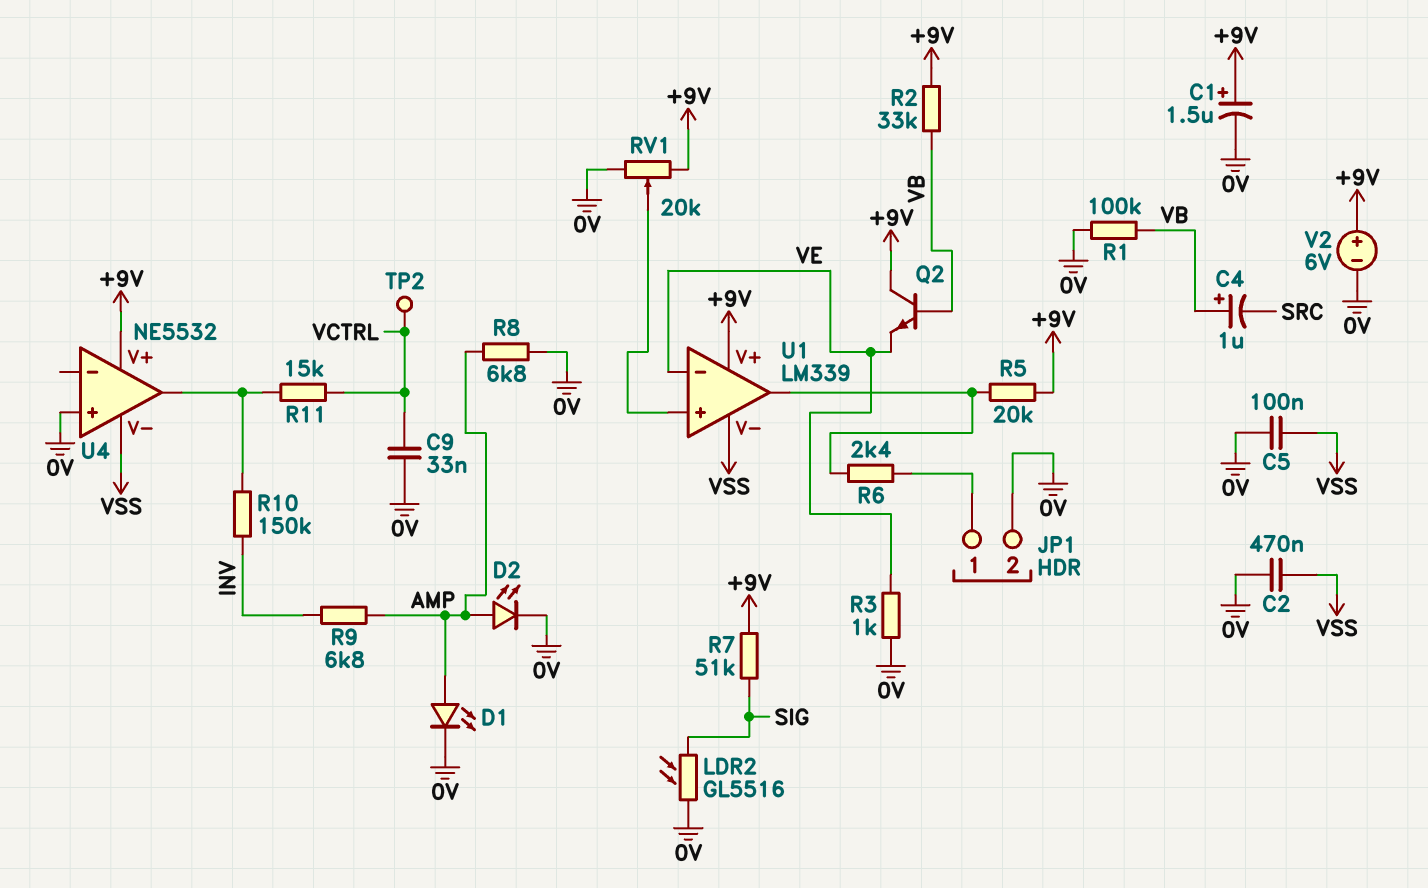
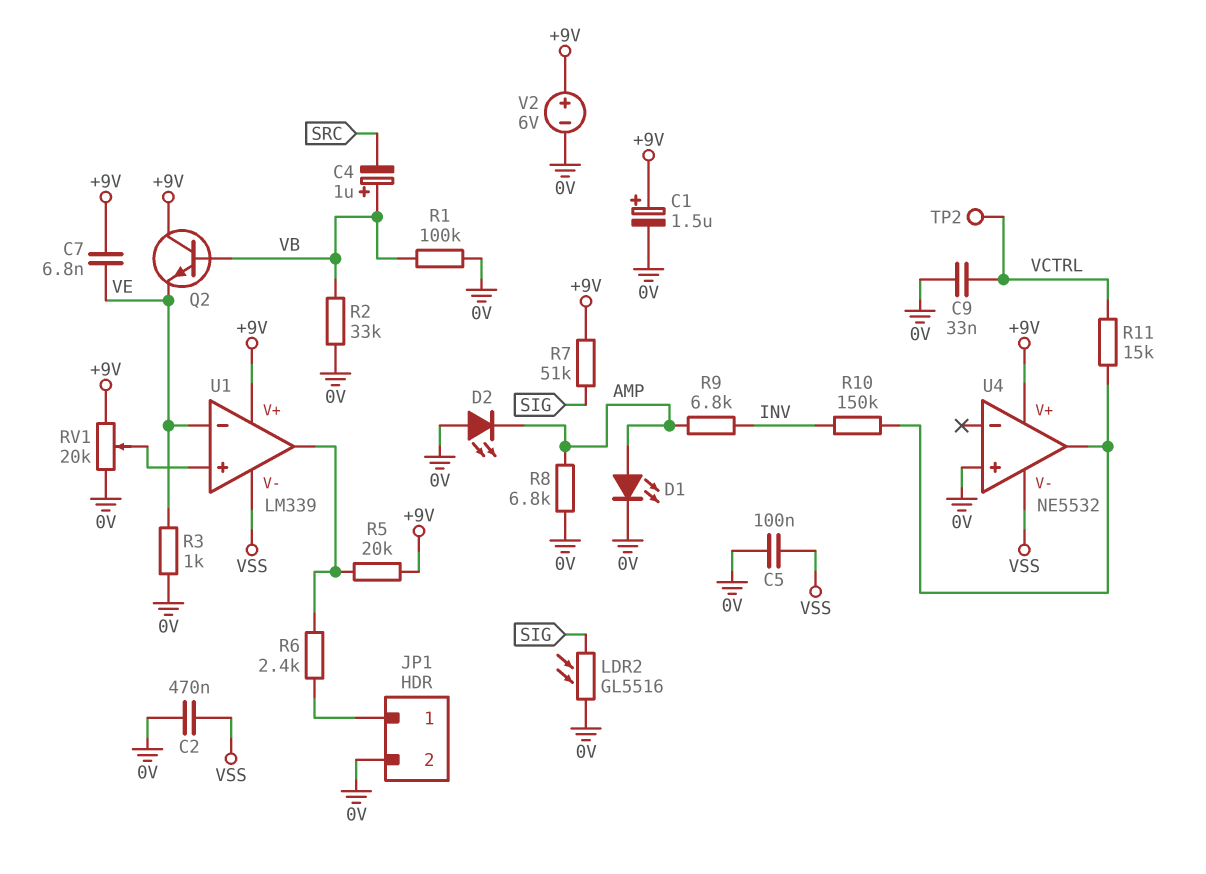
C7: none -> 6.8nF (+9V, VE)
D2: LED (A AMP, K 0V) -> LED (A 0V, K AMP)
R2: 33k (+9V, VB) -> 33k (0V, VB)

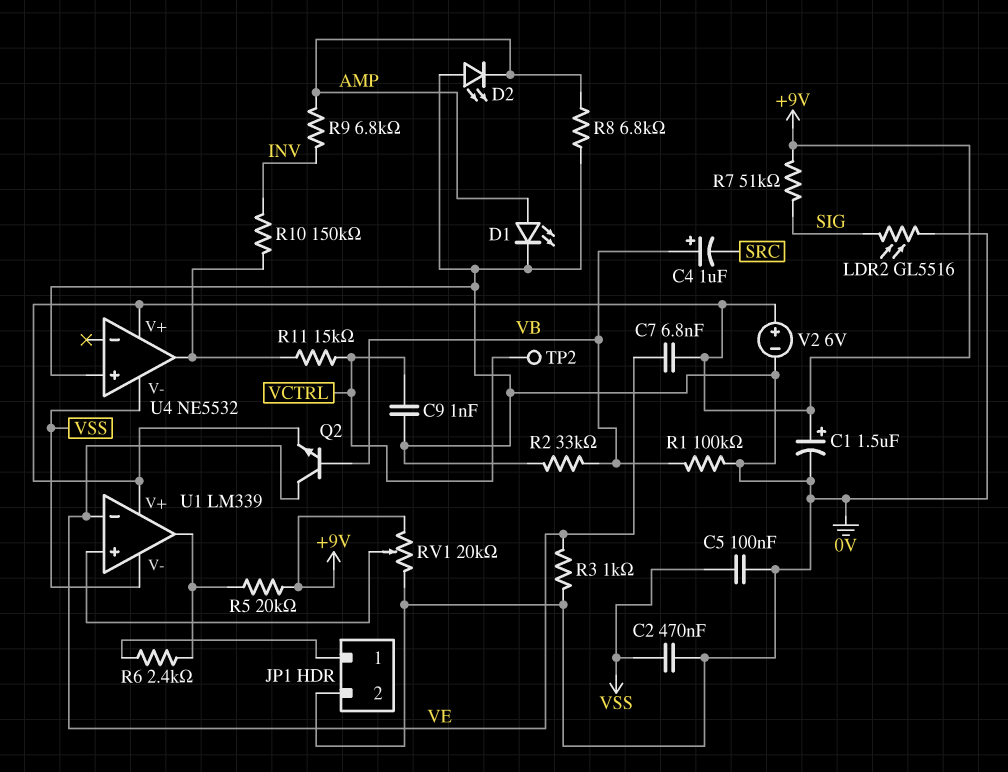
C9: 33nF (0V, VCTRL) -> 1nF (0V, VCTRL)
Q2: NPN (B VB, C +9V, E VE) -> NPN (B VB, C VE, E +9V)

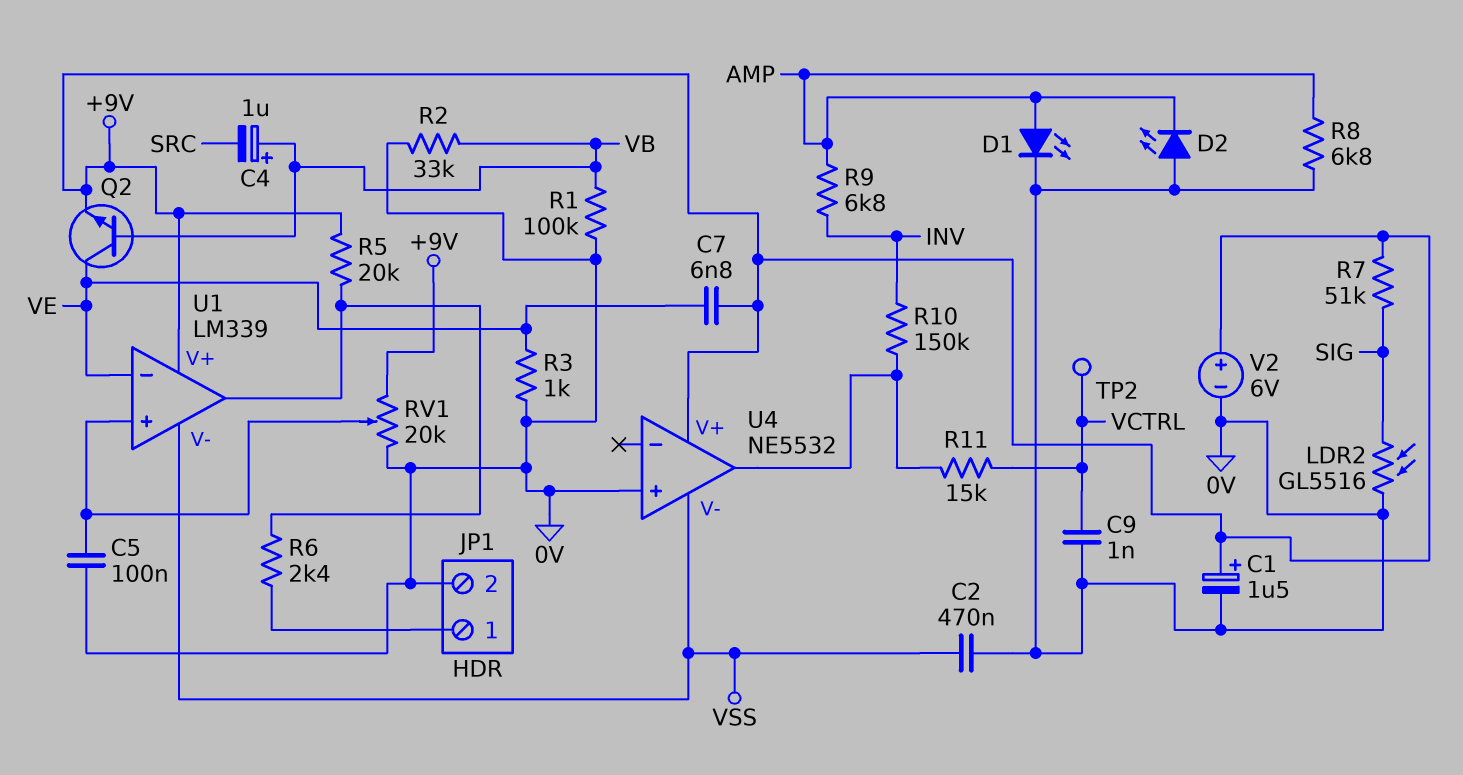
C5: 100nF (0V, VSS) -> 100nF (0V, U1/in+)

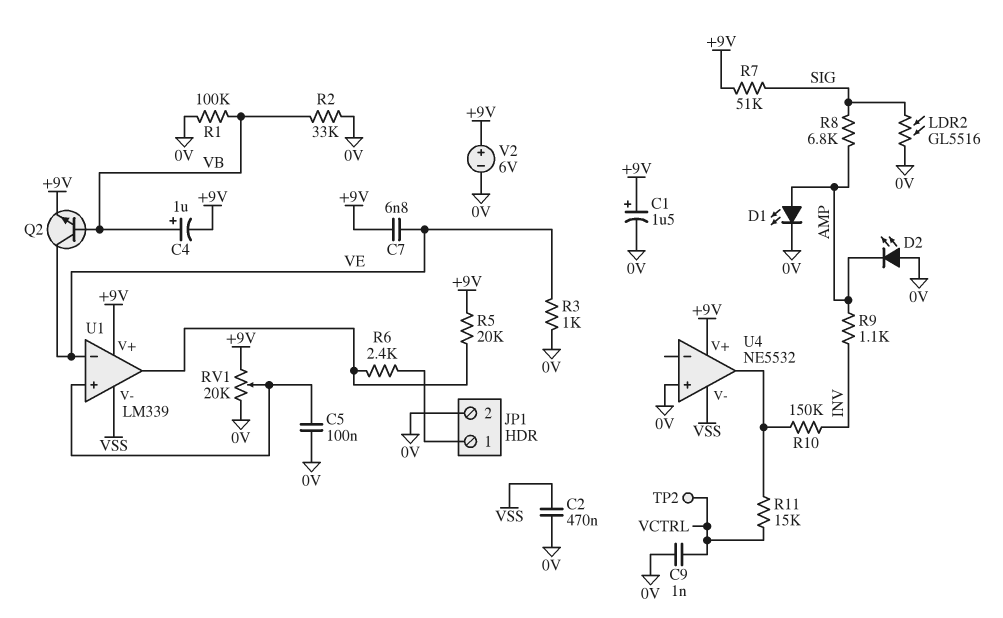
C4: 1uF (plus VB, minus SRC) -> 1uF (plus VB, minus +9V)
R8: 6.8k (0V, AMP) -> 6.8k (AMP, SIG)
R9: 6.8k (AMP, INV) -> 1.1k (AMP, INV)

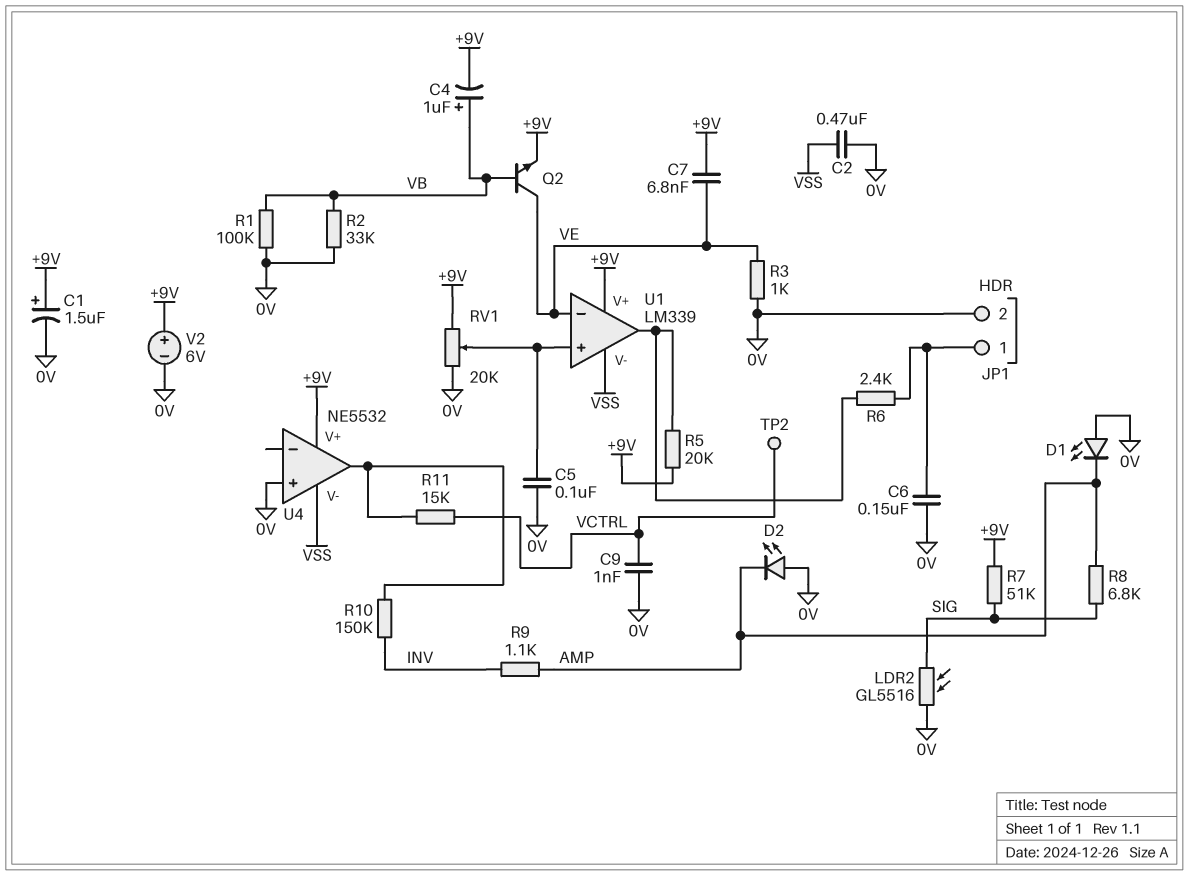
C6: none -> 150nF (0V, JP1/1)
D1: LED (A AMP, K 0V) -> LED (A 0V, K AMP)

